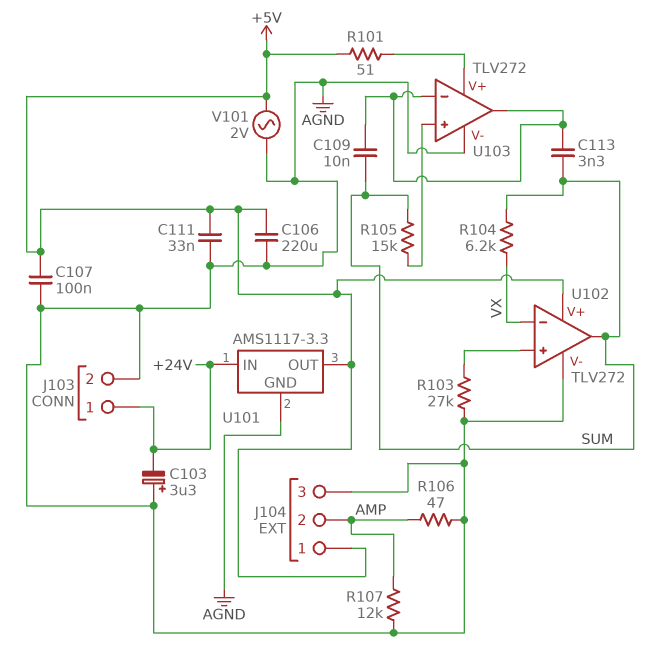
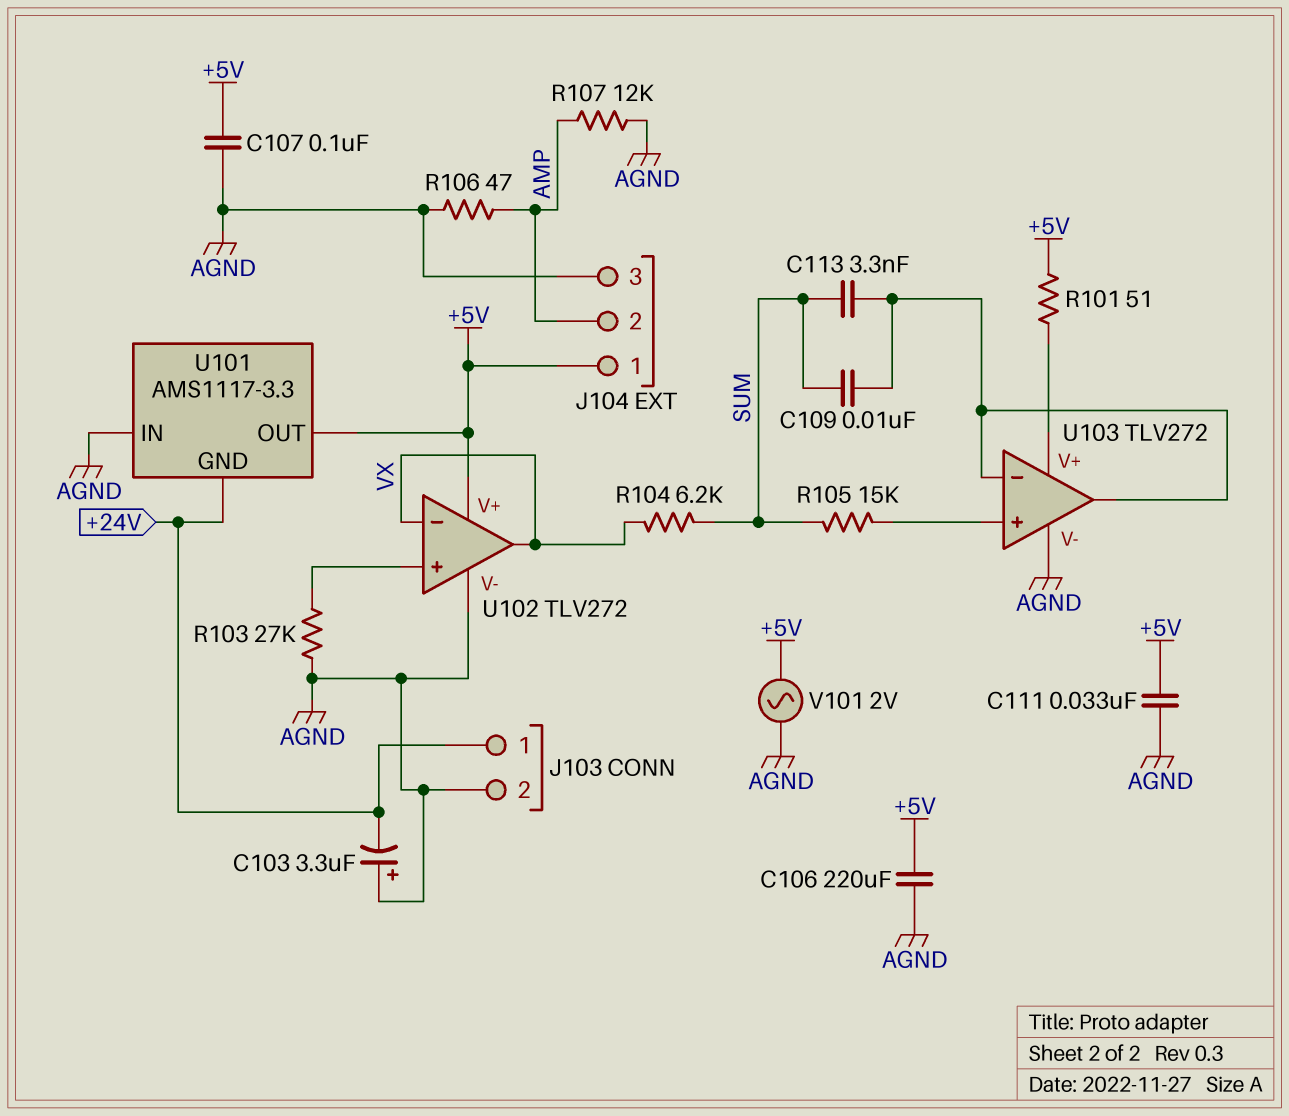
U101 pin GND: AGND -> +24V
U101 pin IN: +24V -> AGND
U102 pin out: SUM -> VX

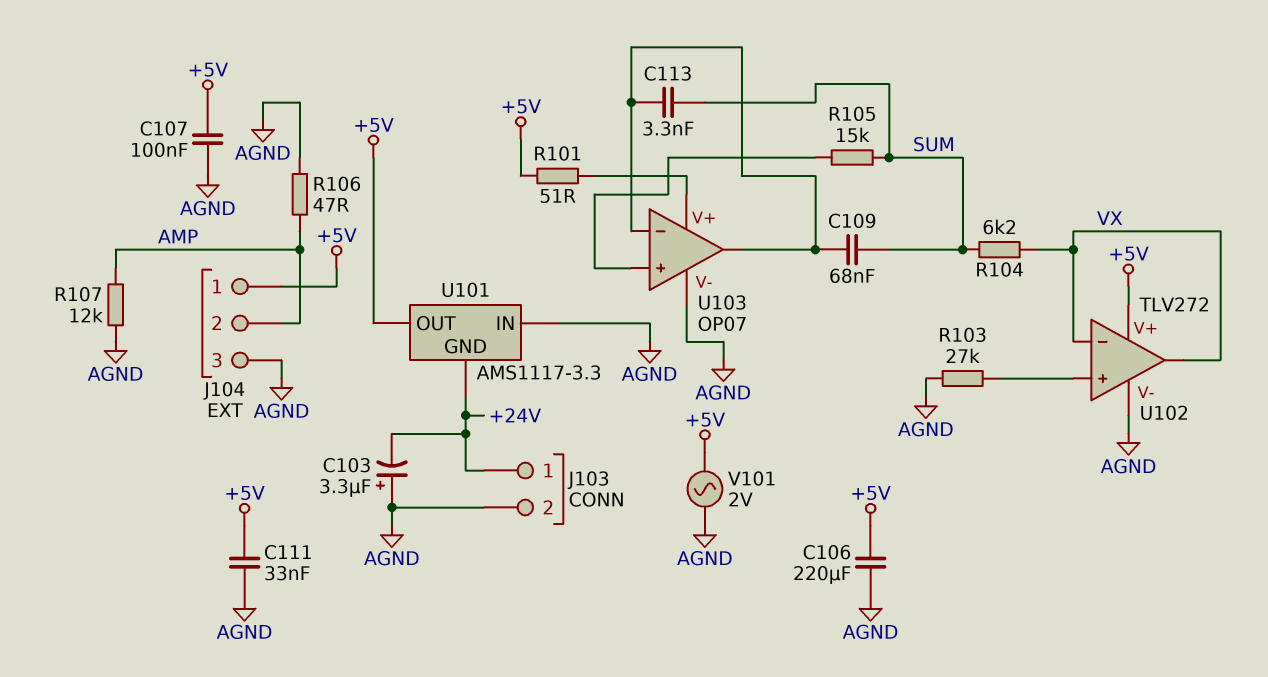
C109: 10nF (SUM, U103/in-) -> 68nF (SUM, U103/in-)
U103: TLV272 -> OP07

